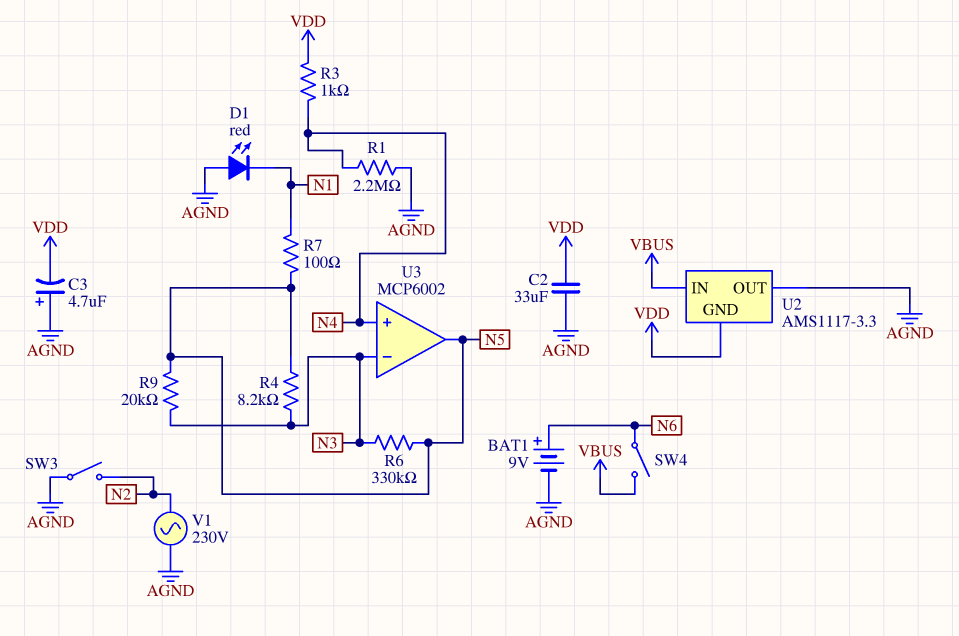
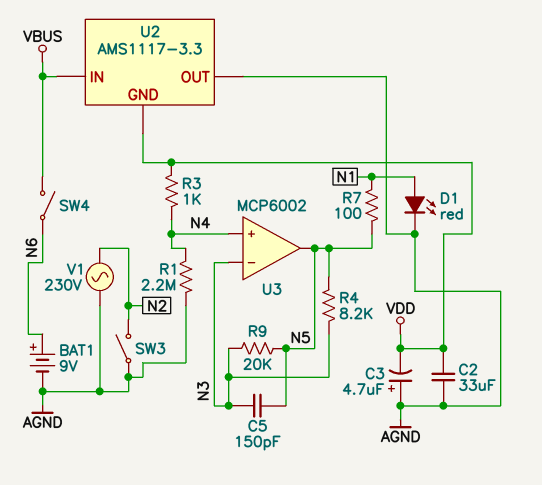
C5: none -> 150pF (N3, N5)
D1: LED red (A AGND, K N1) -> LED red (A N1, K AGND)
R6: 330k (N3, N5) -> none

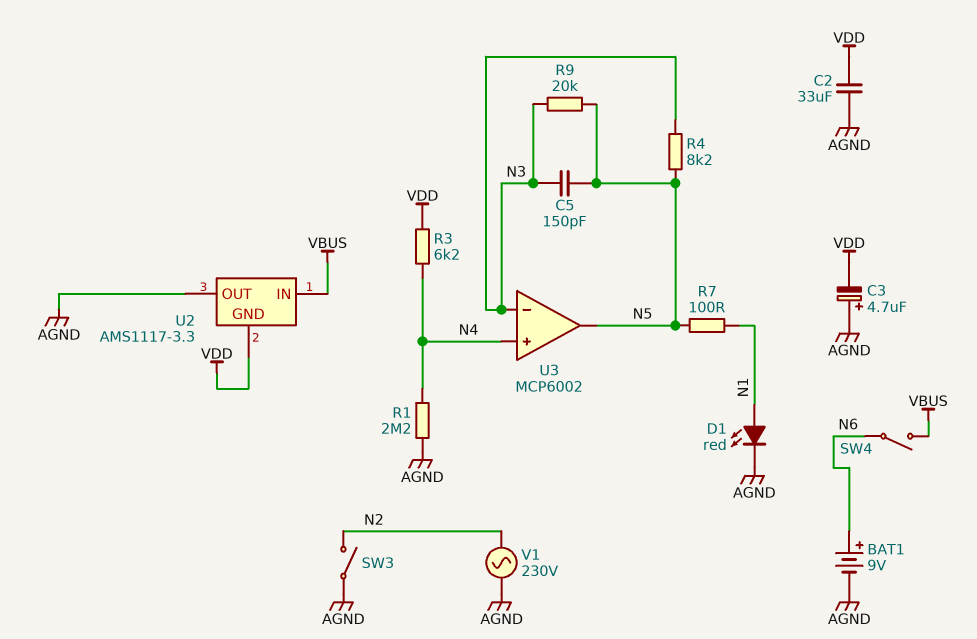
R3: 1k (N4, VDD) -> 6.2k (N4, VDD)

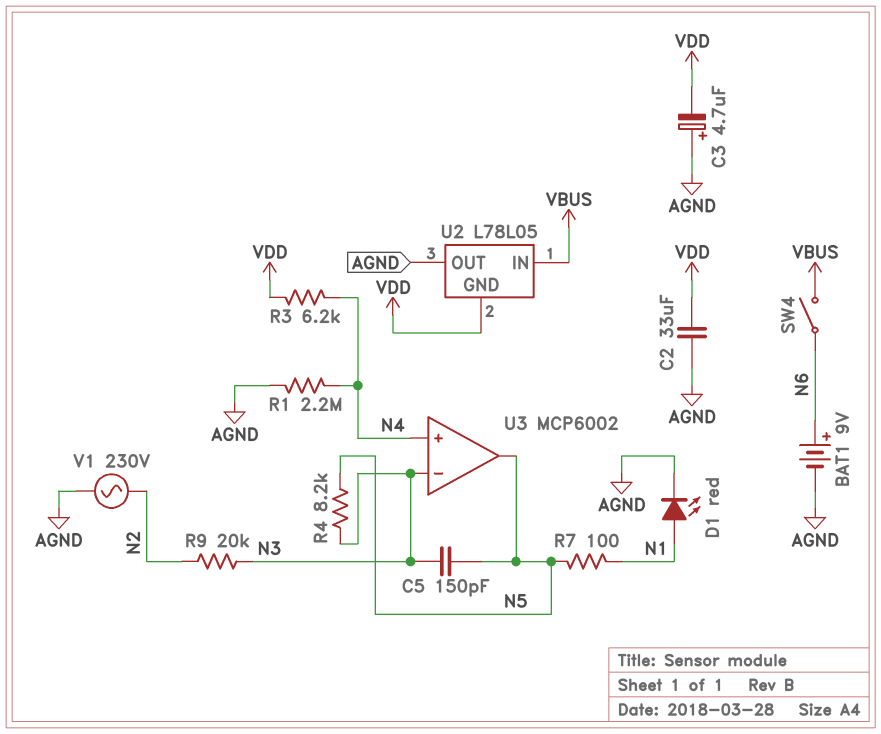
R9: 20k (N3, N5) -> 20k (N2, N3)
SW3: switch (AGND, N2) -> none
U2: AMS1117-3.3 -> L78L05

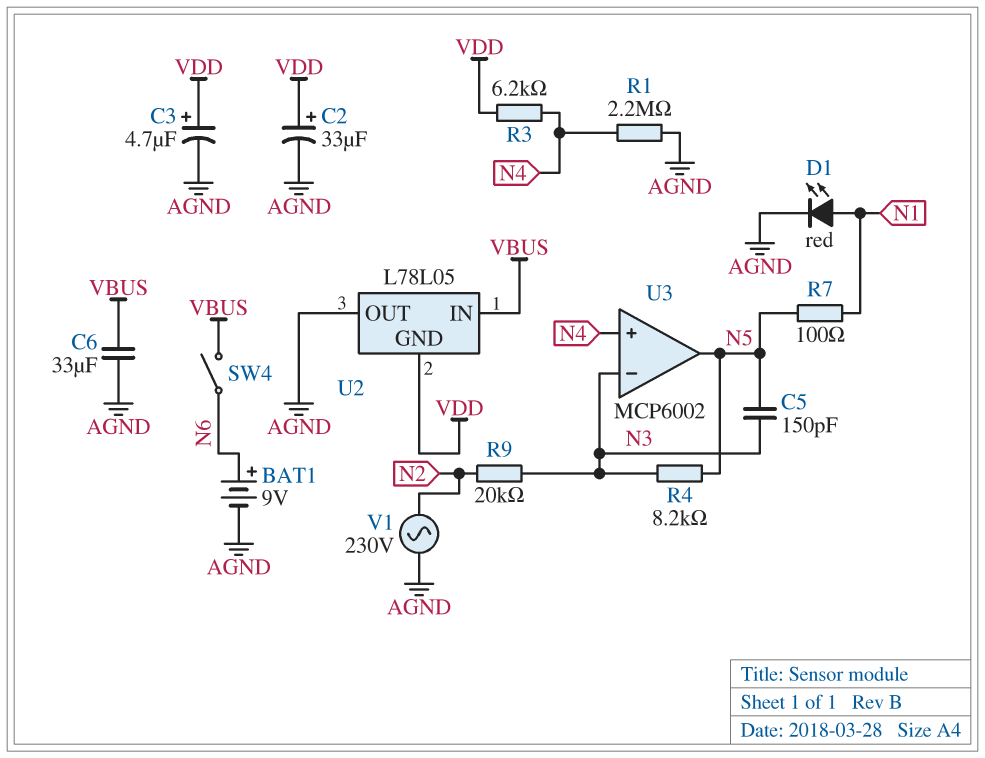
C2: 33uF (AGND, VDD) -> 33uF (plus VDD, minus AGND)
C3: 4.7uF (plus AGND, minus VDD) -> 4.7uF (plus VDD, minus AGND)
C6: none -> 33uF (AGND, VBUS)

